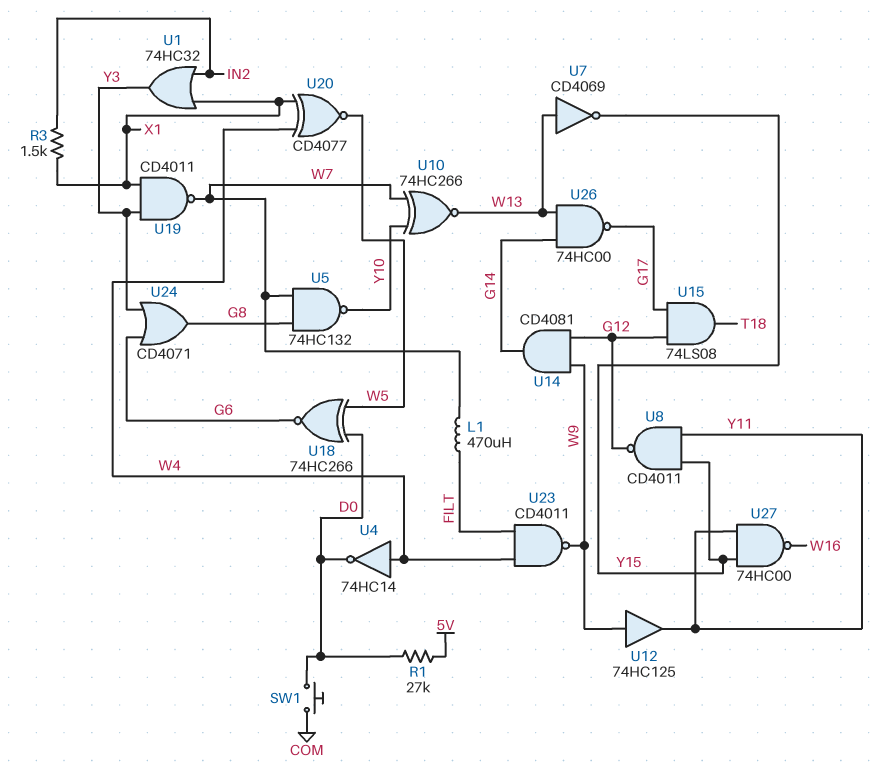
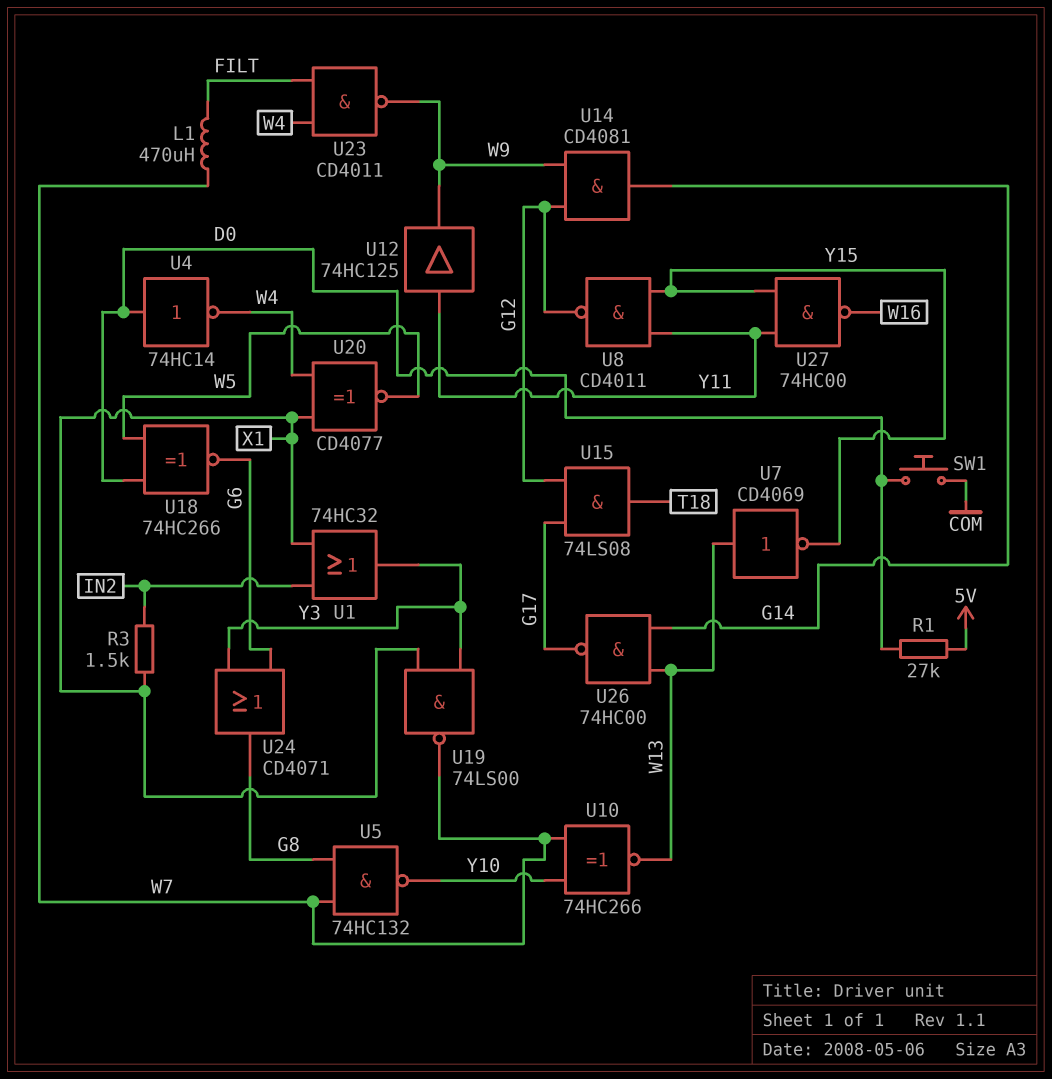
U4: NOT 74HC14 (in W4, out D0) -> NOT 74HC14 (in D0, out W4)
U12: buffer 74HC125 (in W9, out Y11) -> buffer 74HC125 (in Y11, out W9)
U19: NAND CD4011 (in X1, in Y3, out W7) -> NAND 74LS00 (in X1, in Y3, out W7)

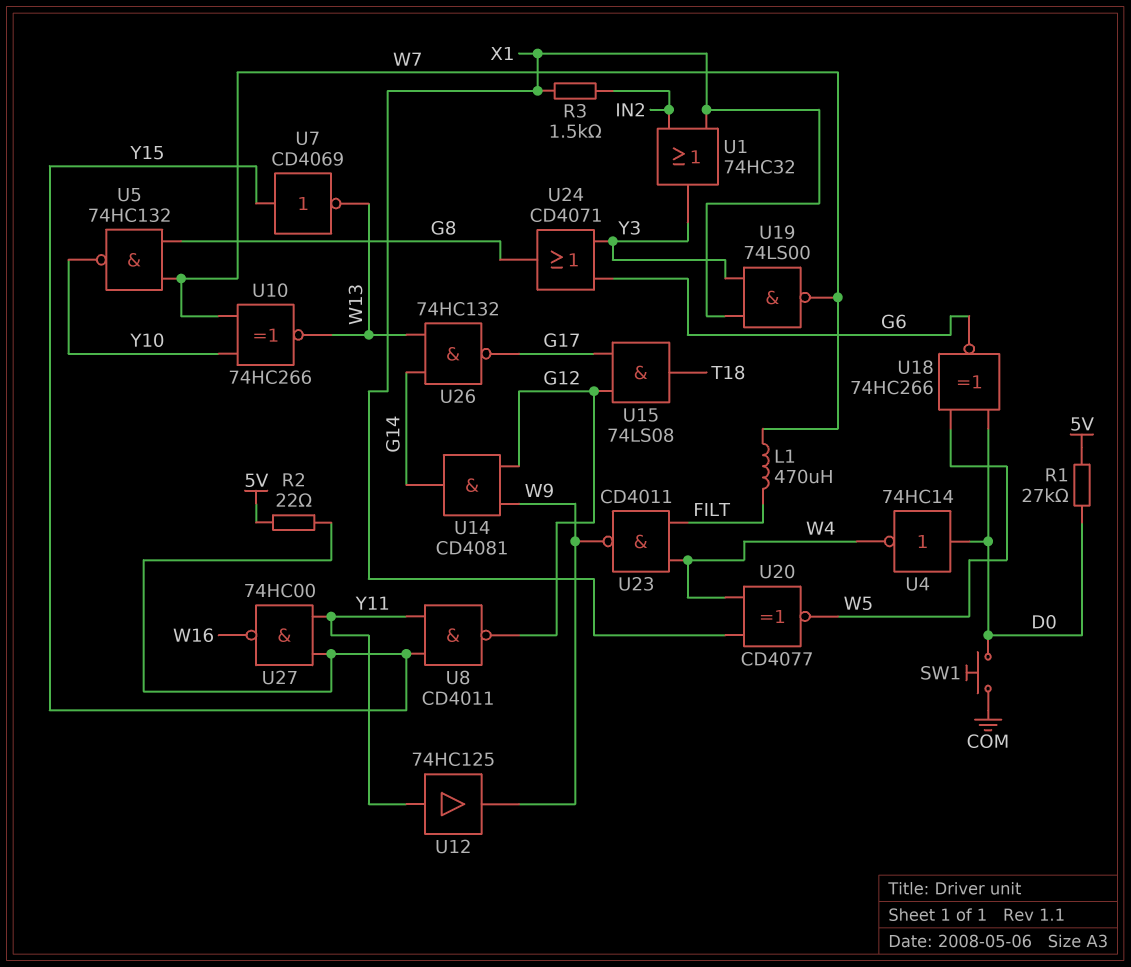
R2: none -> 22 (5V, Y15)
U7: NOT CD4069 (in W13, out Y15) -> NOT CD4069 (in Y15, out W13)
U26: NAND 74HC00 (in G14, in W13, out G17) -> NAND 74HC132 (in G14, in W13, out G17)

